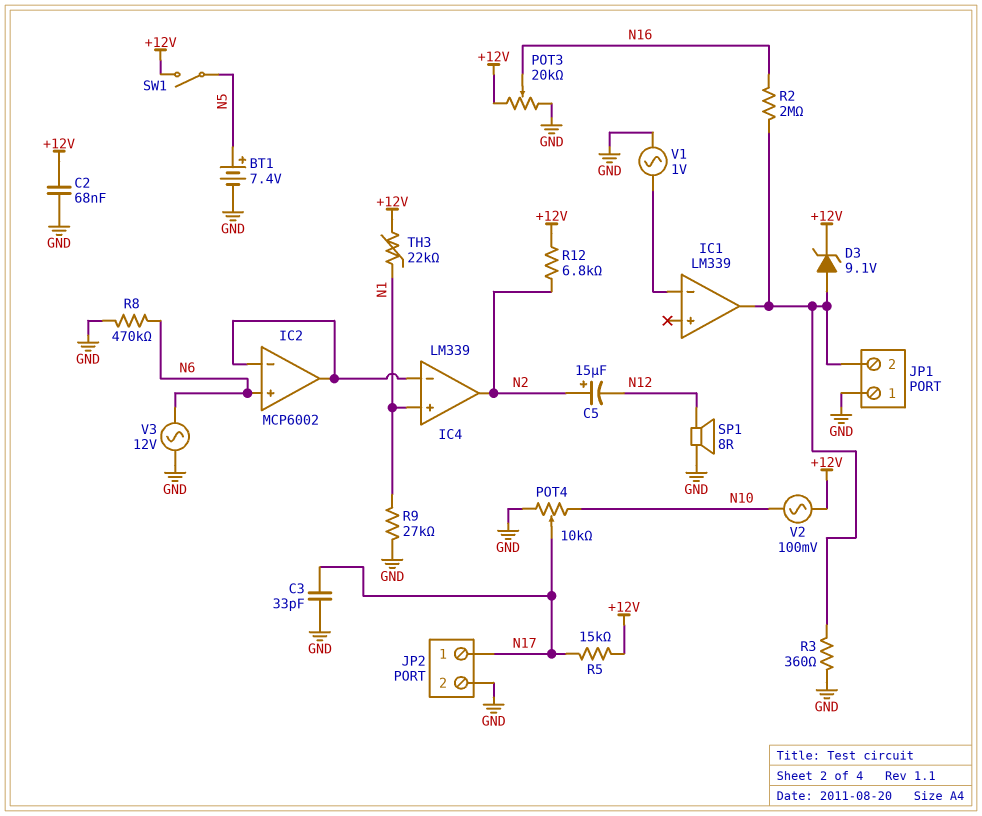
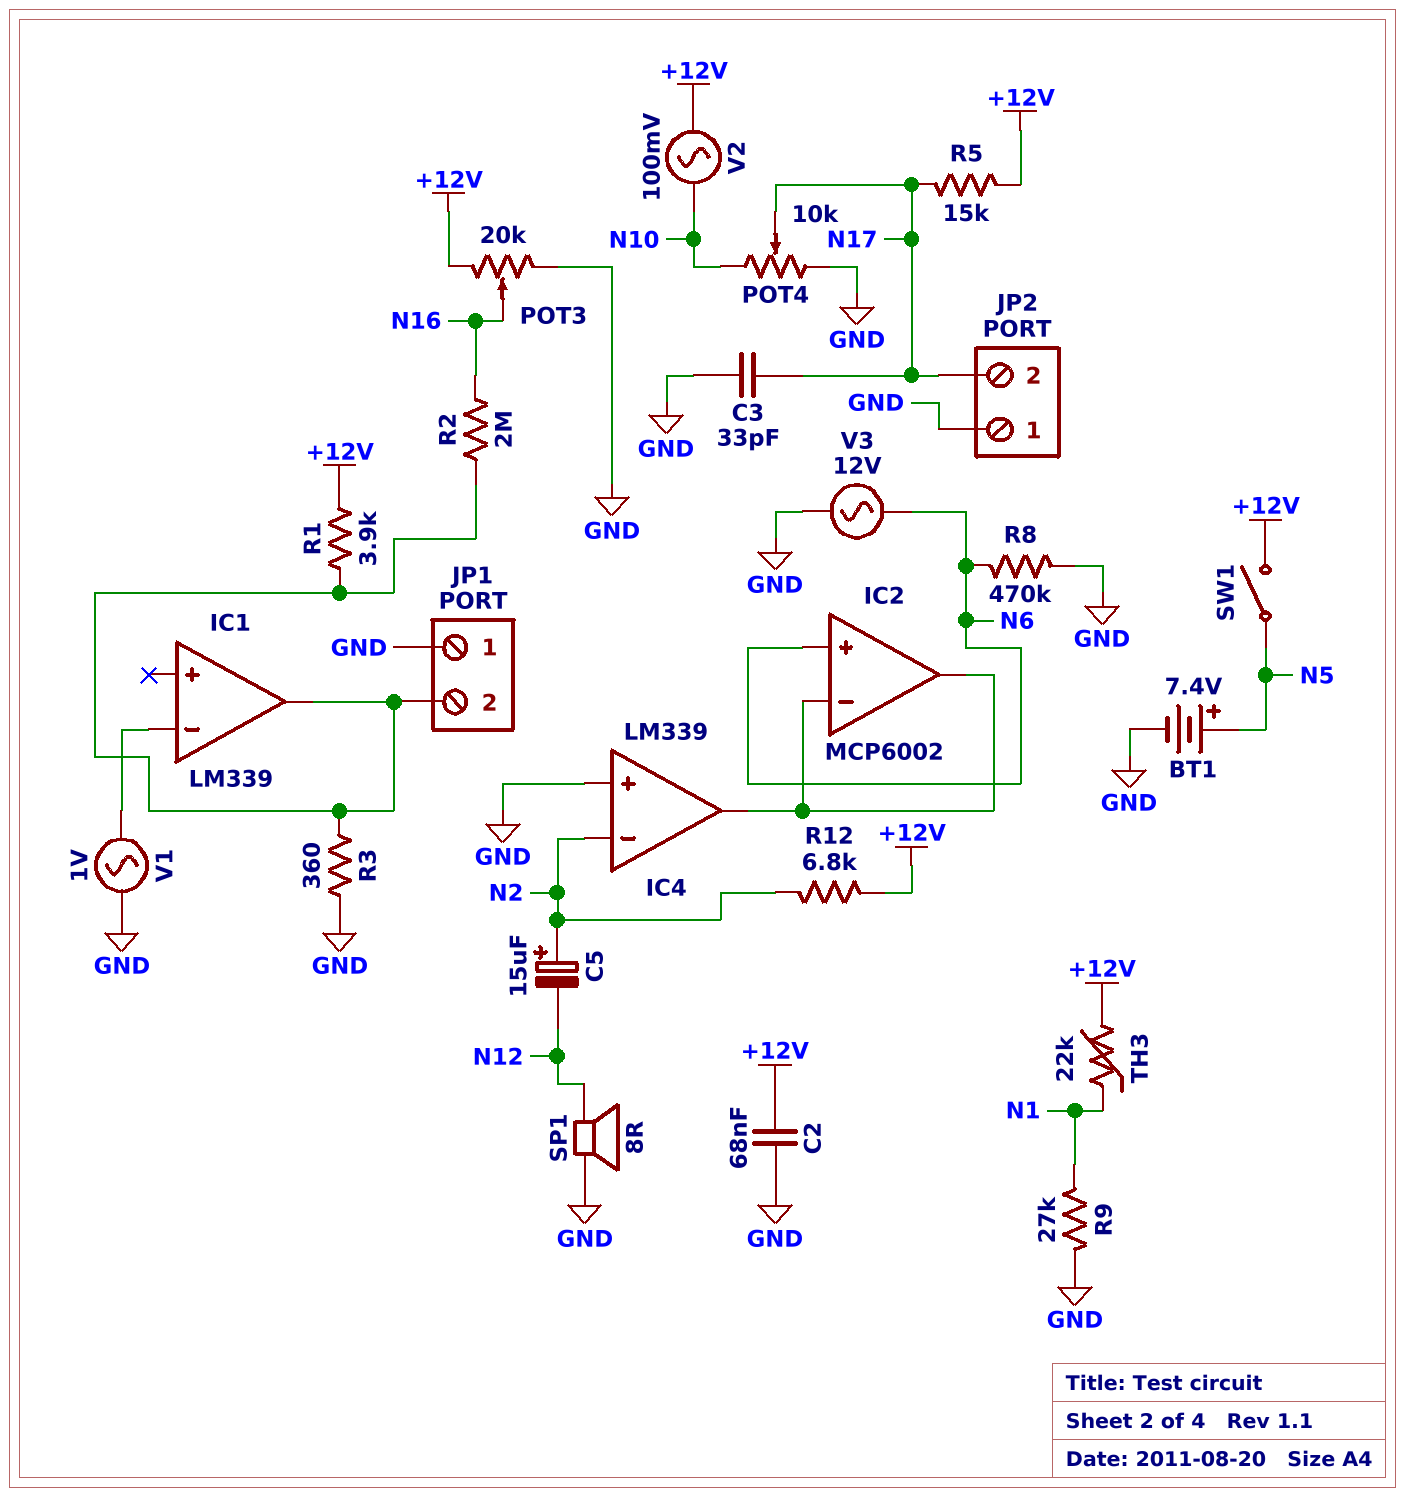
D3: zener 9.1V (A IC1/out, K +12V) -> none
IC4 pin in+: N1 -> GND
IC4 pin in-: IC2/in- -> N2
IC4 pin out: N2 -> IC2/in-
JP2 pin 1: N17 -> GND
JP2 pin 2: GND -> N17
R1: none -> 3.9k (+12V, IC1/out)

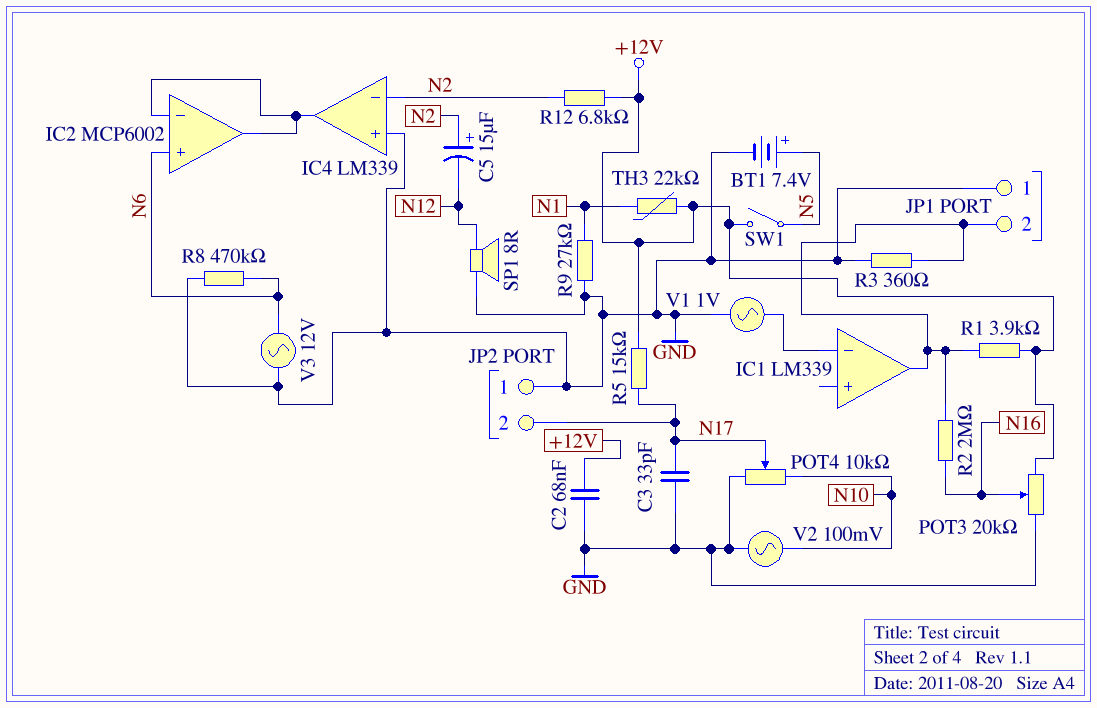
V2: AC 100mV (+12V, N10) -> AC 100mV (GND, N10)

